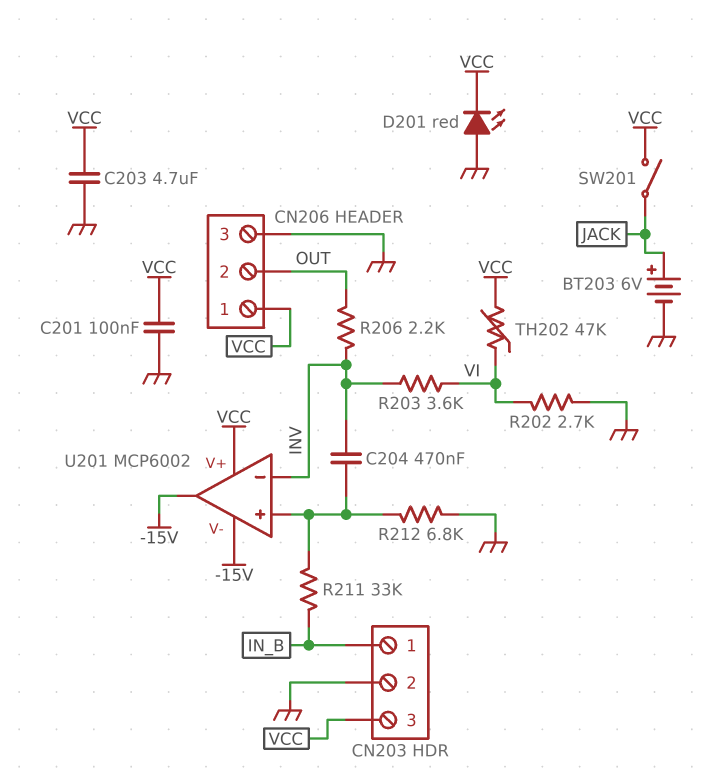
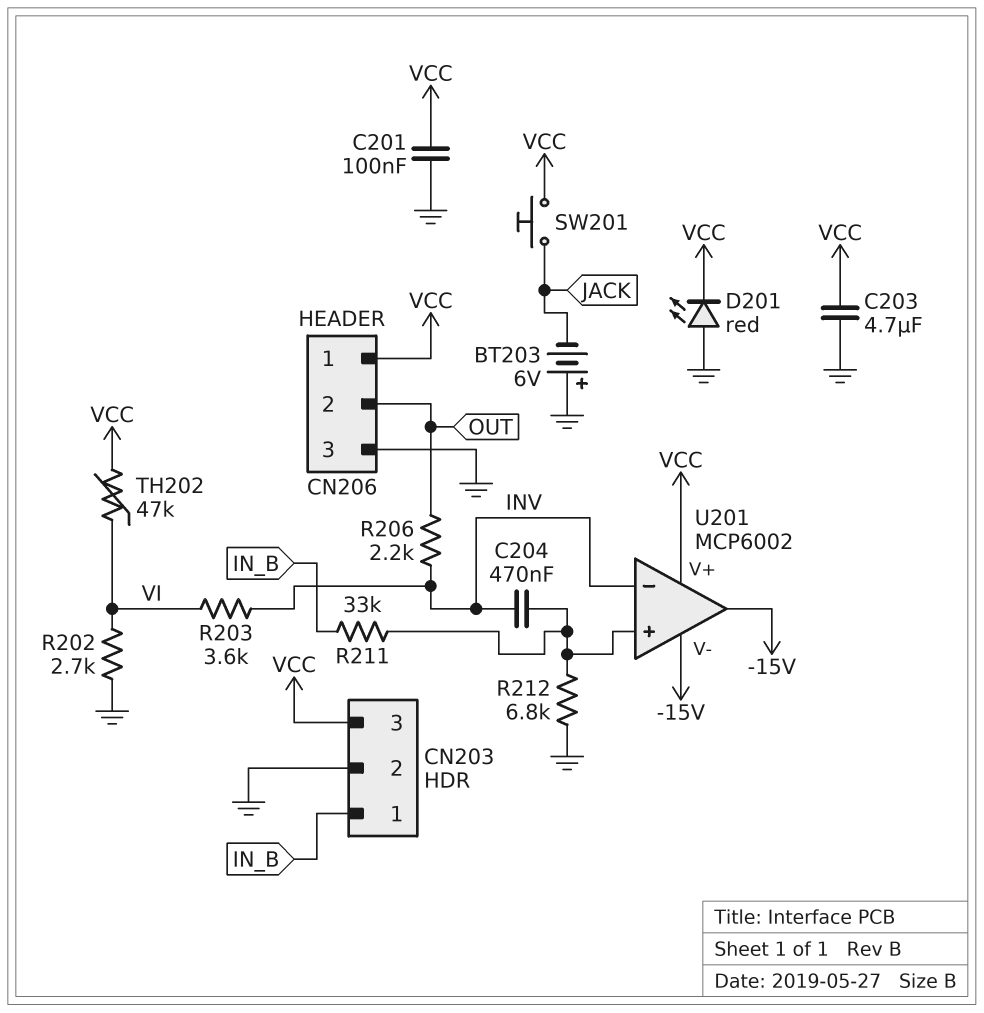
BT203: 6V (plus JACK, minus GND) -> 6V (plus GND, minus JACK)
SW201: switch (JACK, VCC) -> button (JACK, VCC)

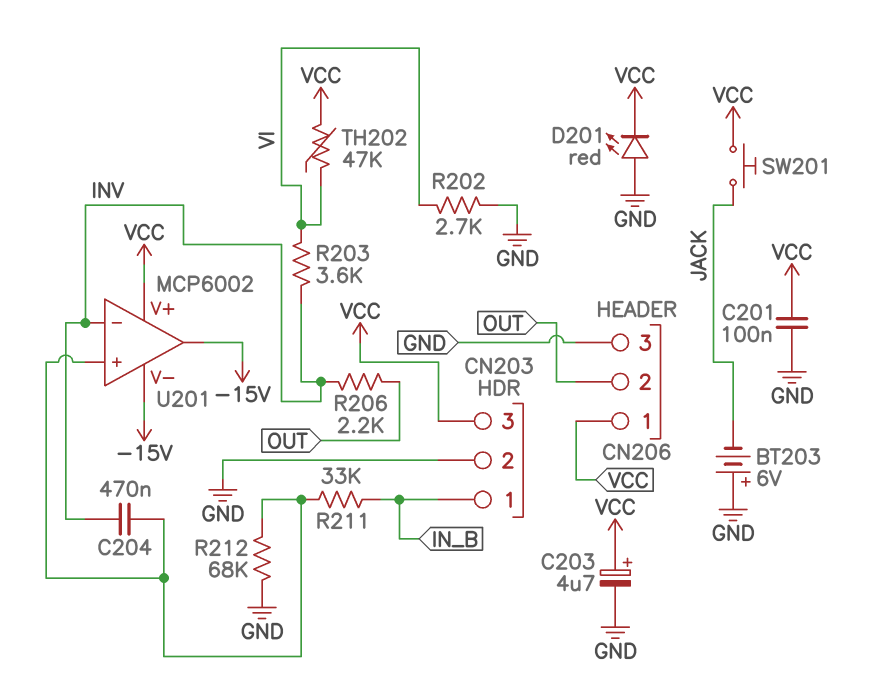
C203: 4.7uF (GND, VCC) -> 4.7uF (plus VCC, minus GND)
R212: 6.8k (GND, U201/in+) -> 68k (GND, U201/in+)

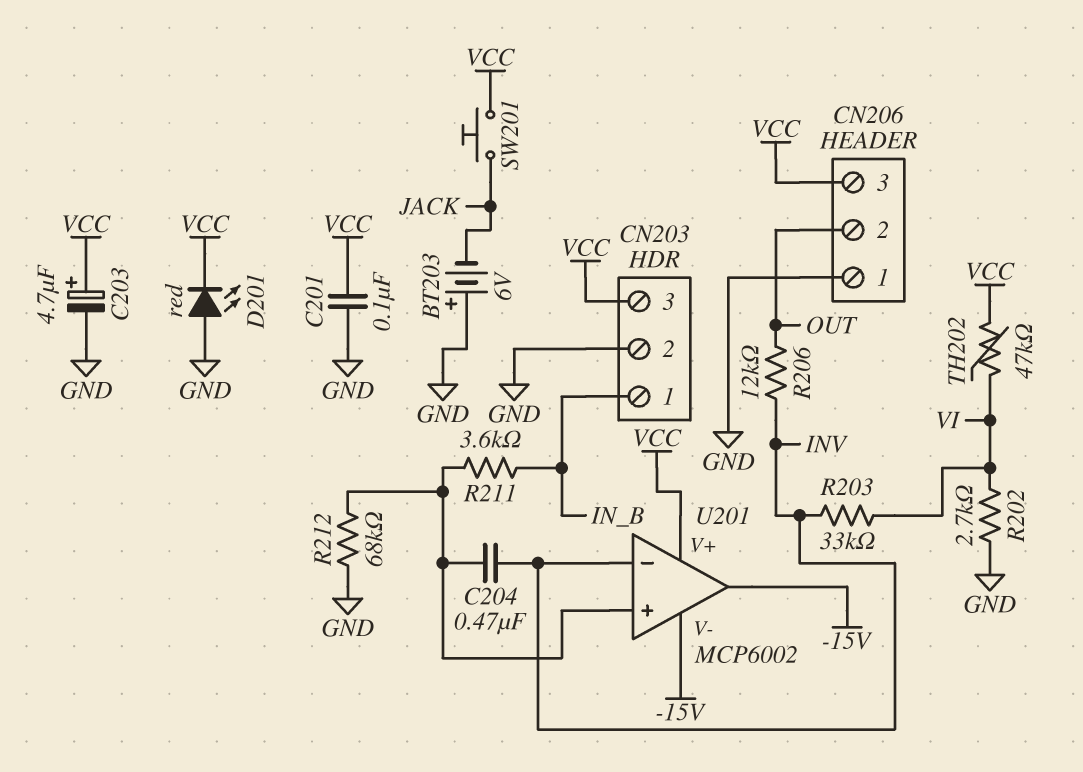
CN206 pin 1: VCC -> GND
CN206 pin 3: GND -> VCC
R203: 3.6k (INV, VI) -> 33k (INV, VI)
R206: 2.2k (INV, OUT) -> 12k (INV, OUT)
R211: 33k (IN_B, U201/in+) -> 3.6k (IN_B, U201/in+)

